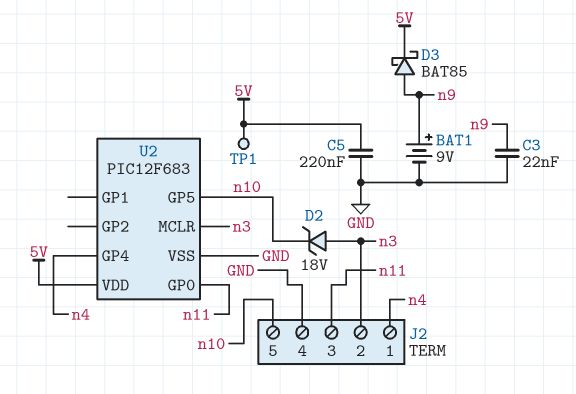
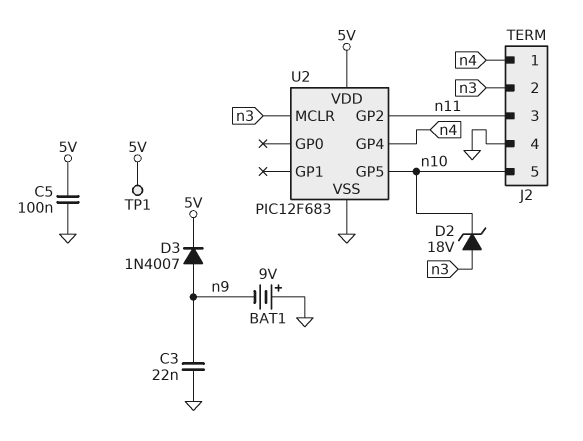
BAT1: 9V (plus n9, minus GND) -> 9V (plus GND, minus n9)
C5: 220nF (5V, GND) -> 100nF (5V, GND)
D3: schottky BAT85 (A n9, K 5V) -> diode 1N4007 (A n9, K 5V)
U2 pin GP0: n11 -> none
U2 pin GP2: none -> n11

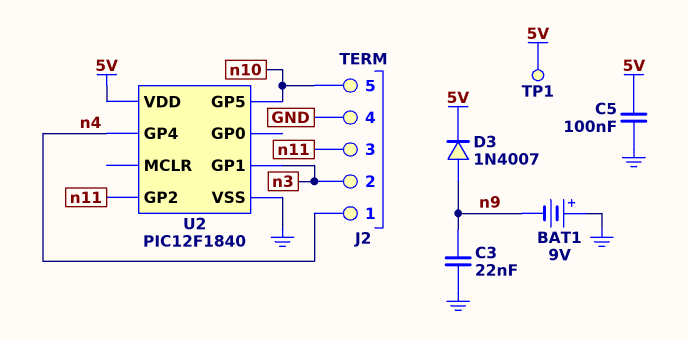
D2: zener 18V (A n3, K n10) -> none
U2: PIC12F683 -> PIC12F1840
U2 pin GP1: none -> n3
U2 pin MCLR: n3 -> none

